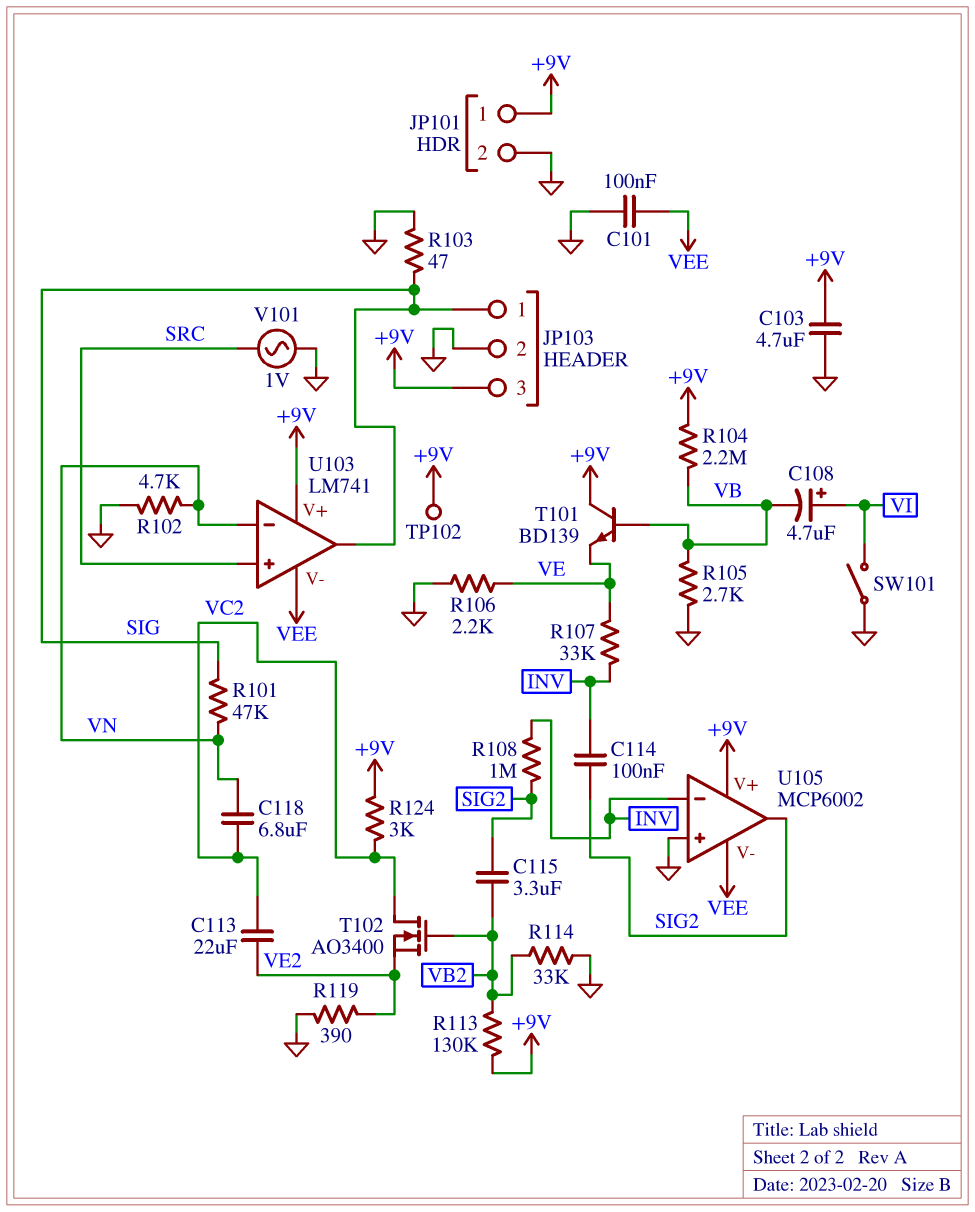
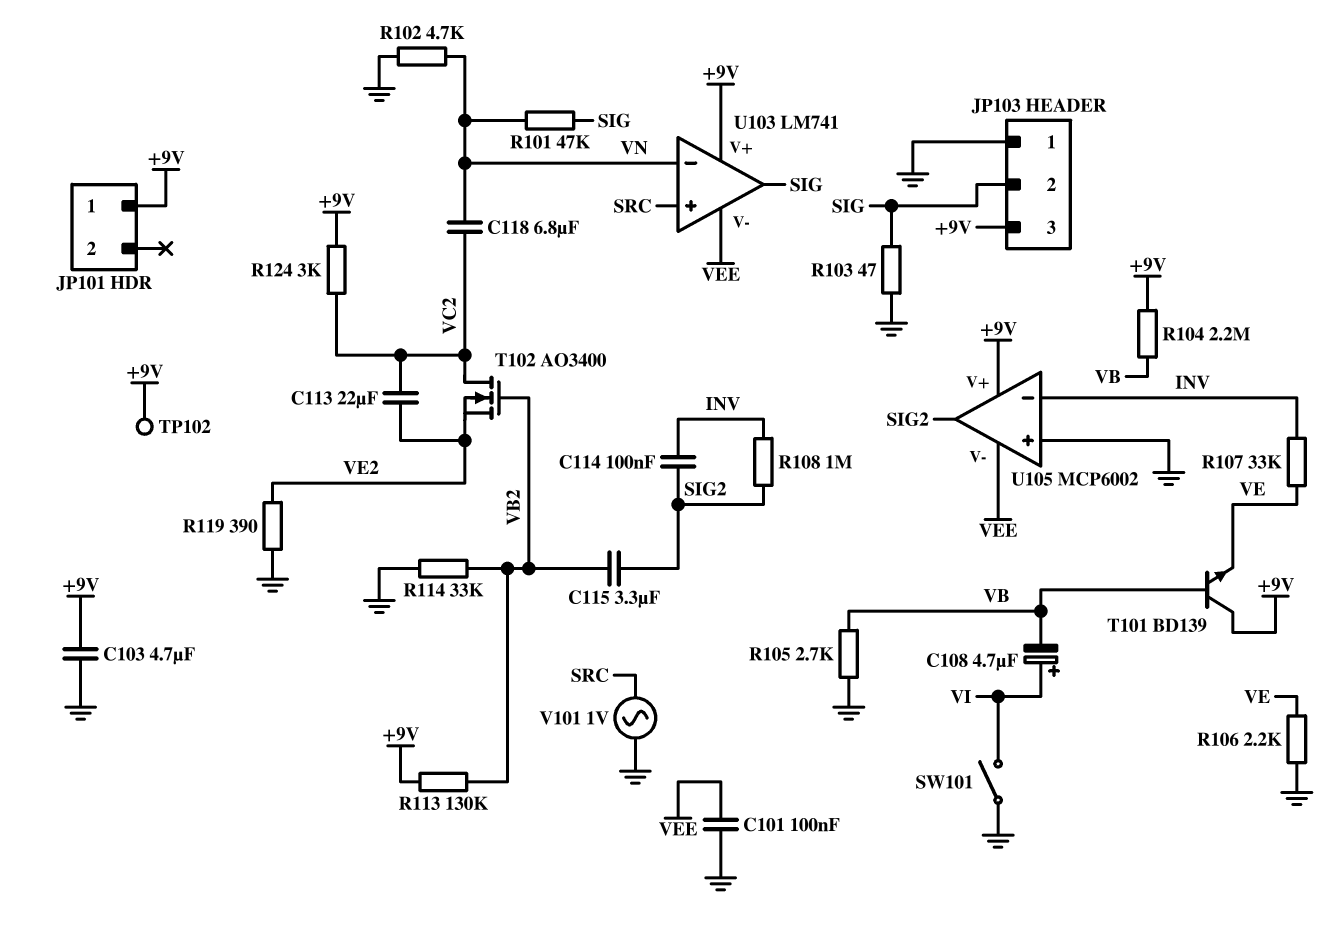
JP101 pin 2: GND -> none
JP103 pin 1: SIG -> GND
JP103 pin 2: GND -> SIG

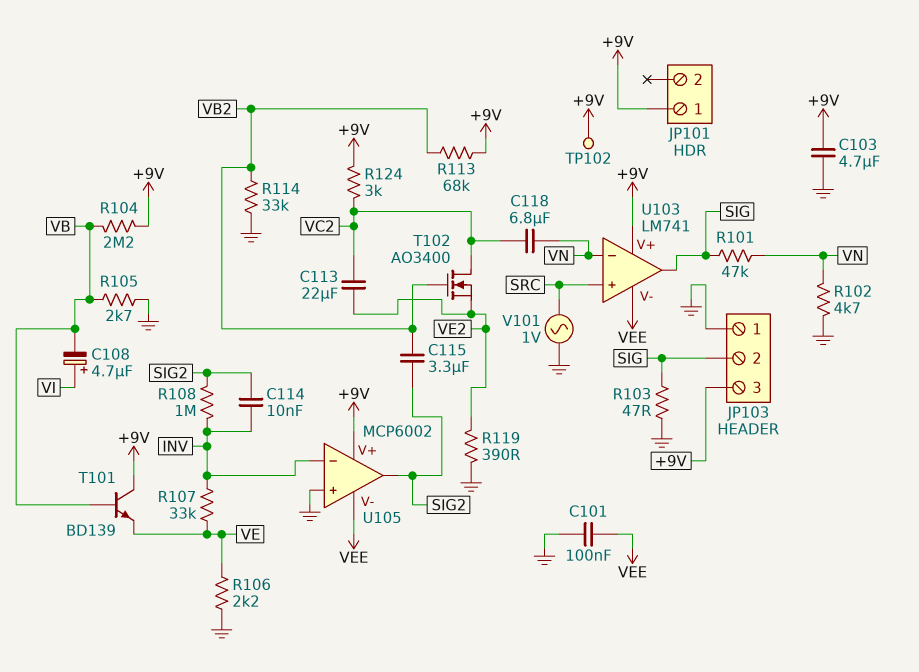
C114: 100nF (INV, SIG2) -> 10nF (INV, SIG2)
R113: 130k (+9V, VB2) -> 68k (+9V, VB2)
SW101: switch (GND, VI) -> none

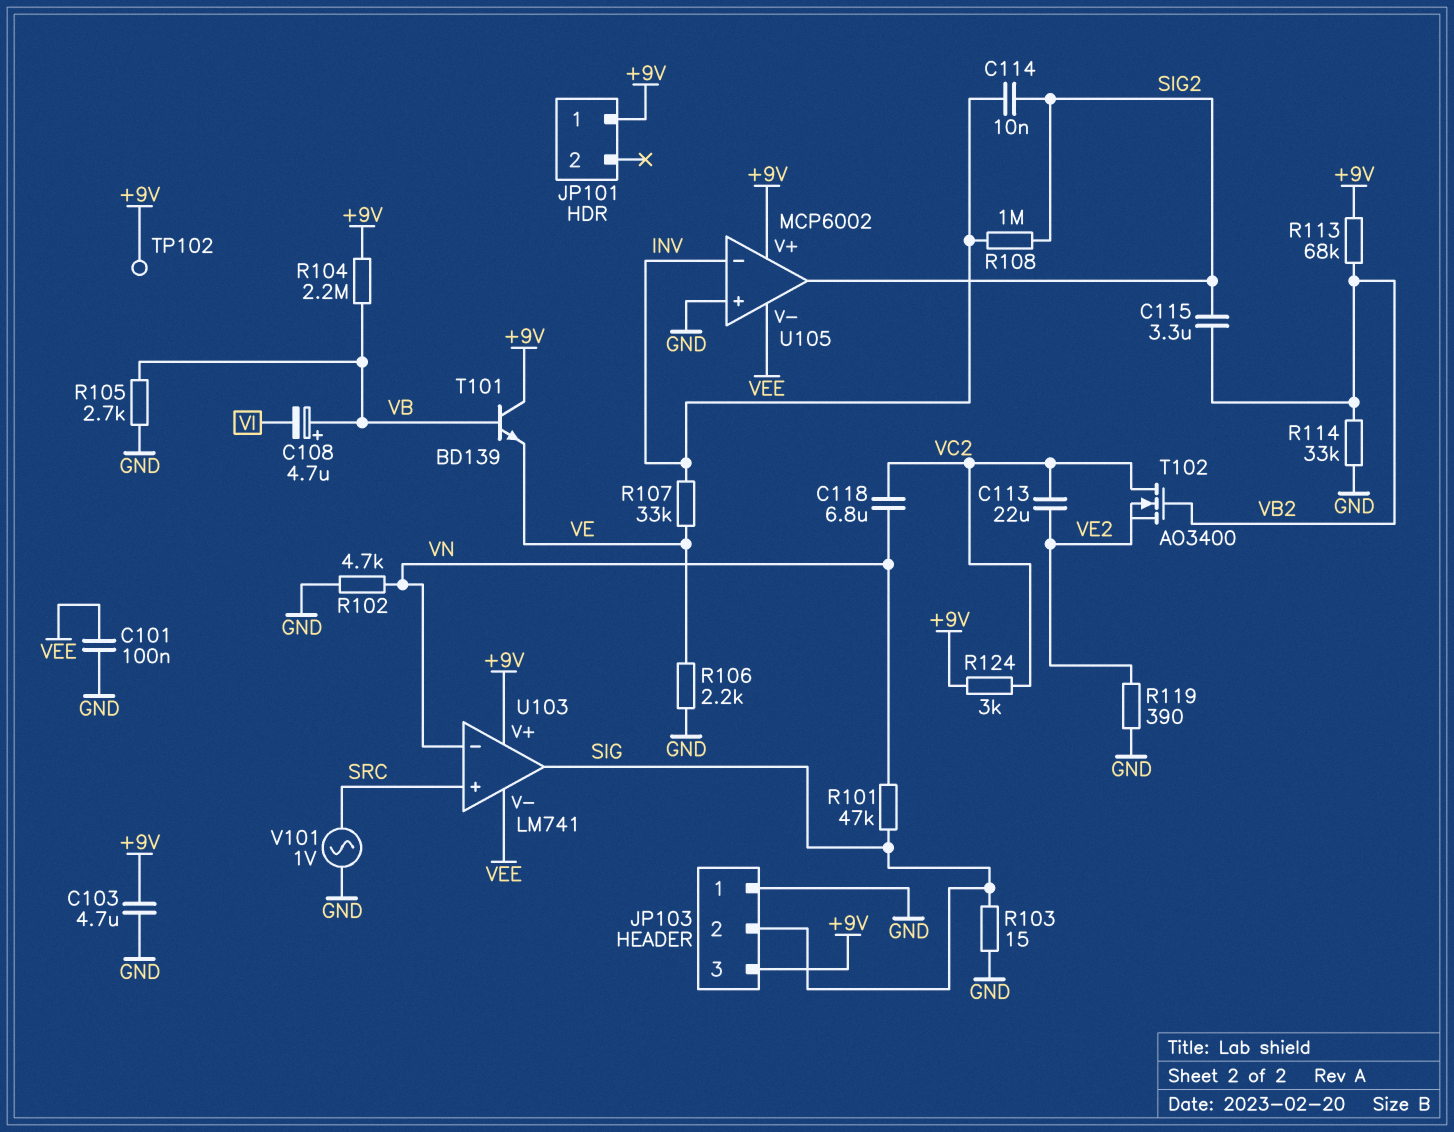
C108: 4.7uF (plus VI, minus VB) -> 4.7uF (plus VB, minus VI)
R103: 47 (GND, SIG) -> 15 (GND, SIG)

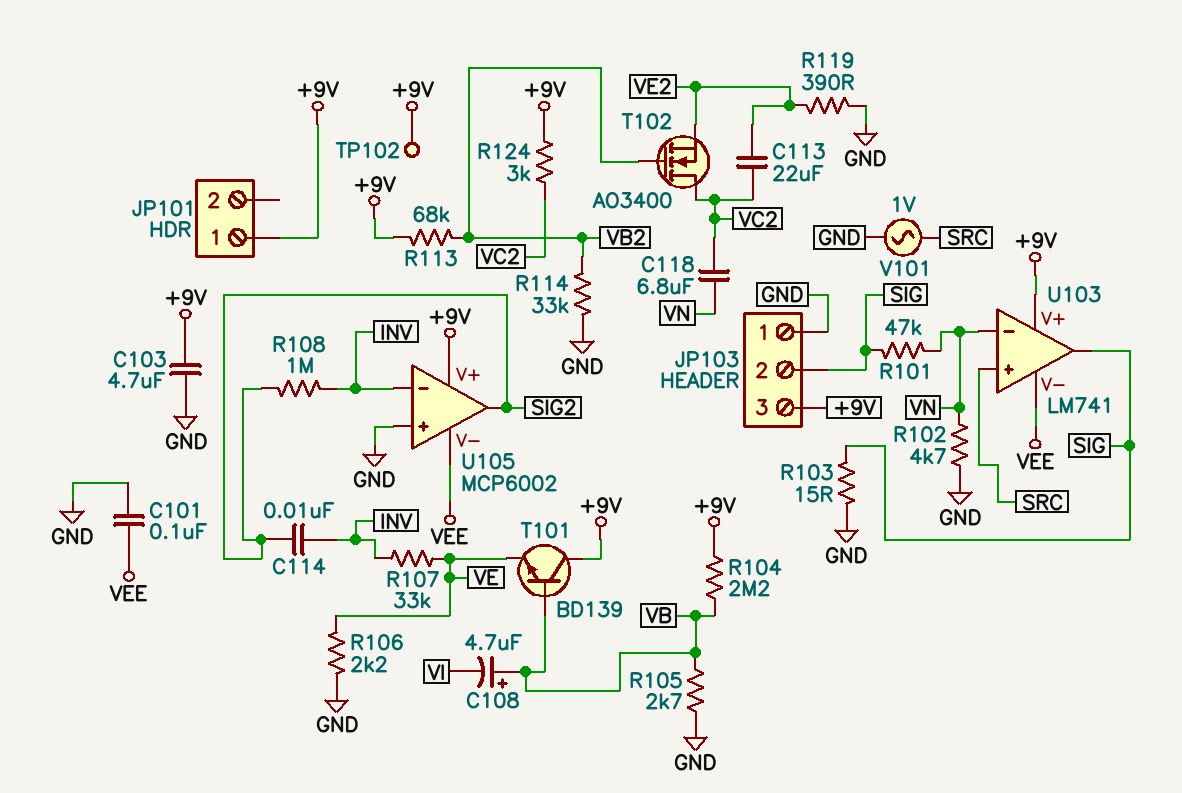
C115: 3.3uF (SIG2, VB2) -> none

